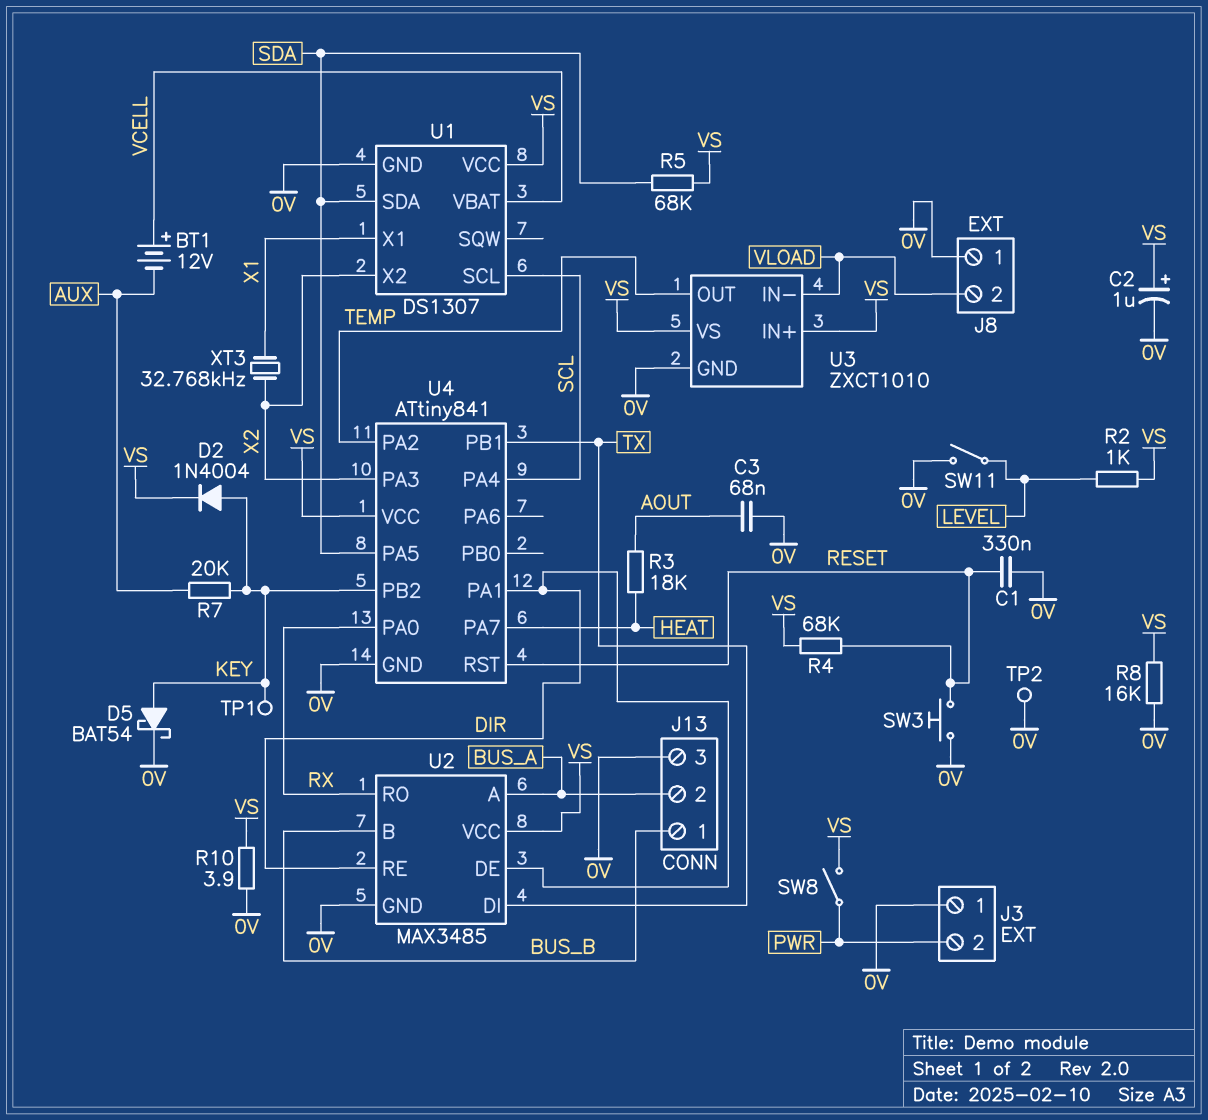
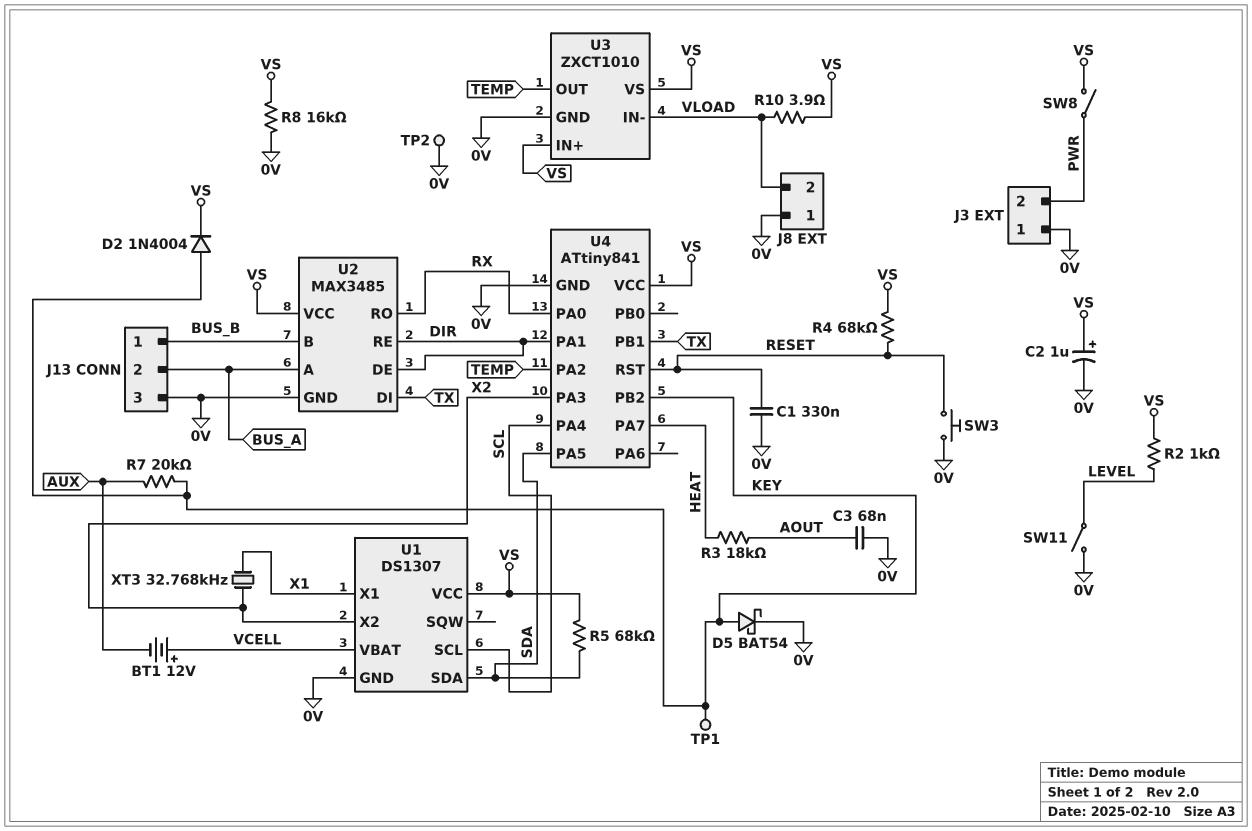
R10: 3.9 (0V, VS) -> 3.9 (VLOAD, VS)

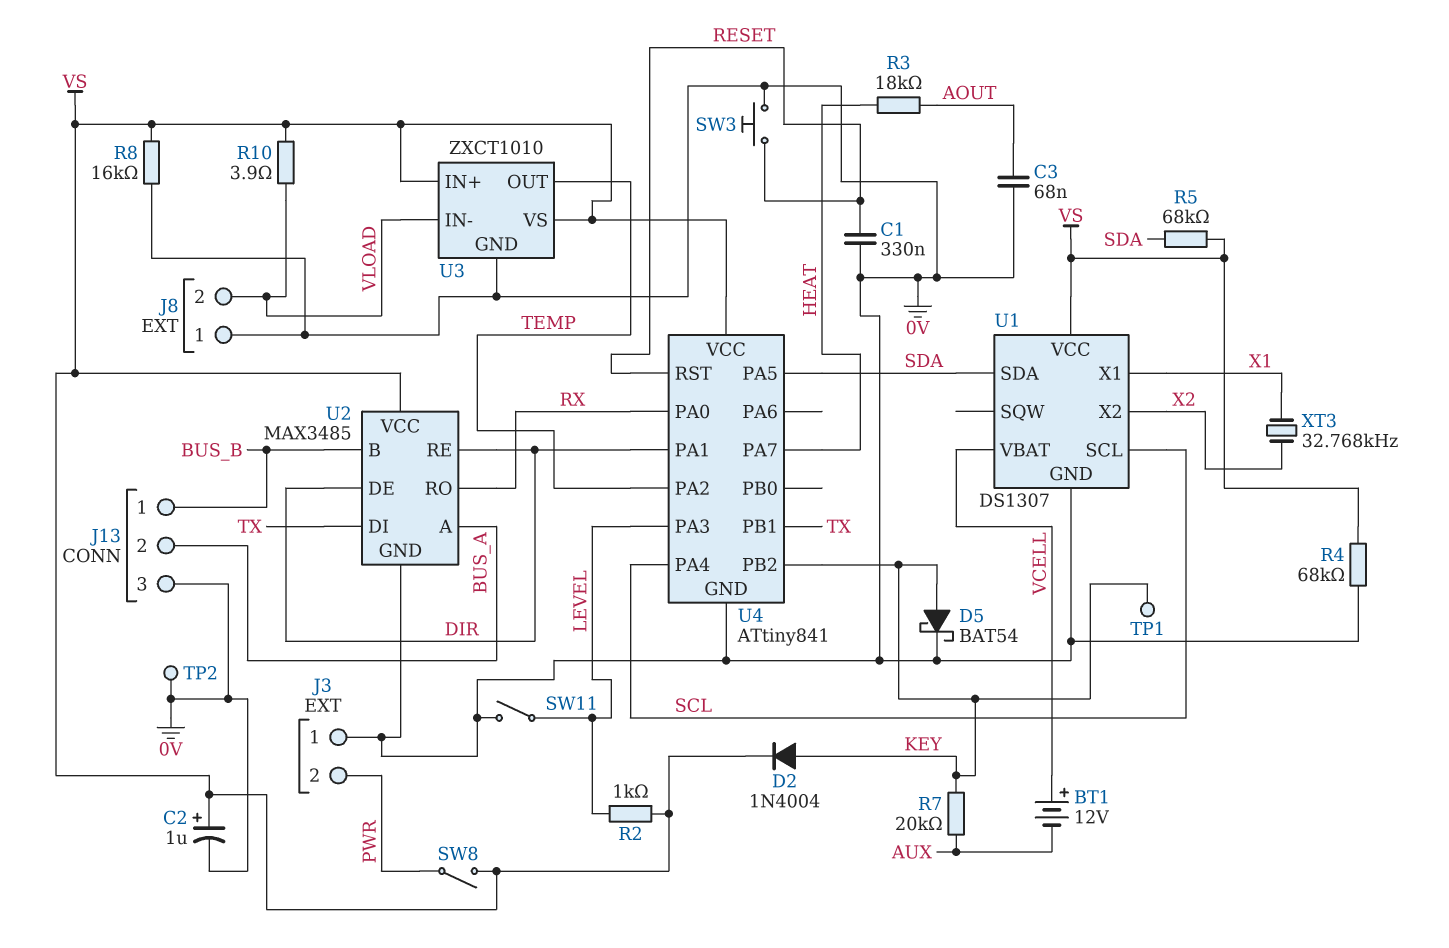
R4: 68k (RESET, VS) -> 68k (0V, VS)
U4 pin PA3: X2 -> LEVEL

